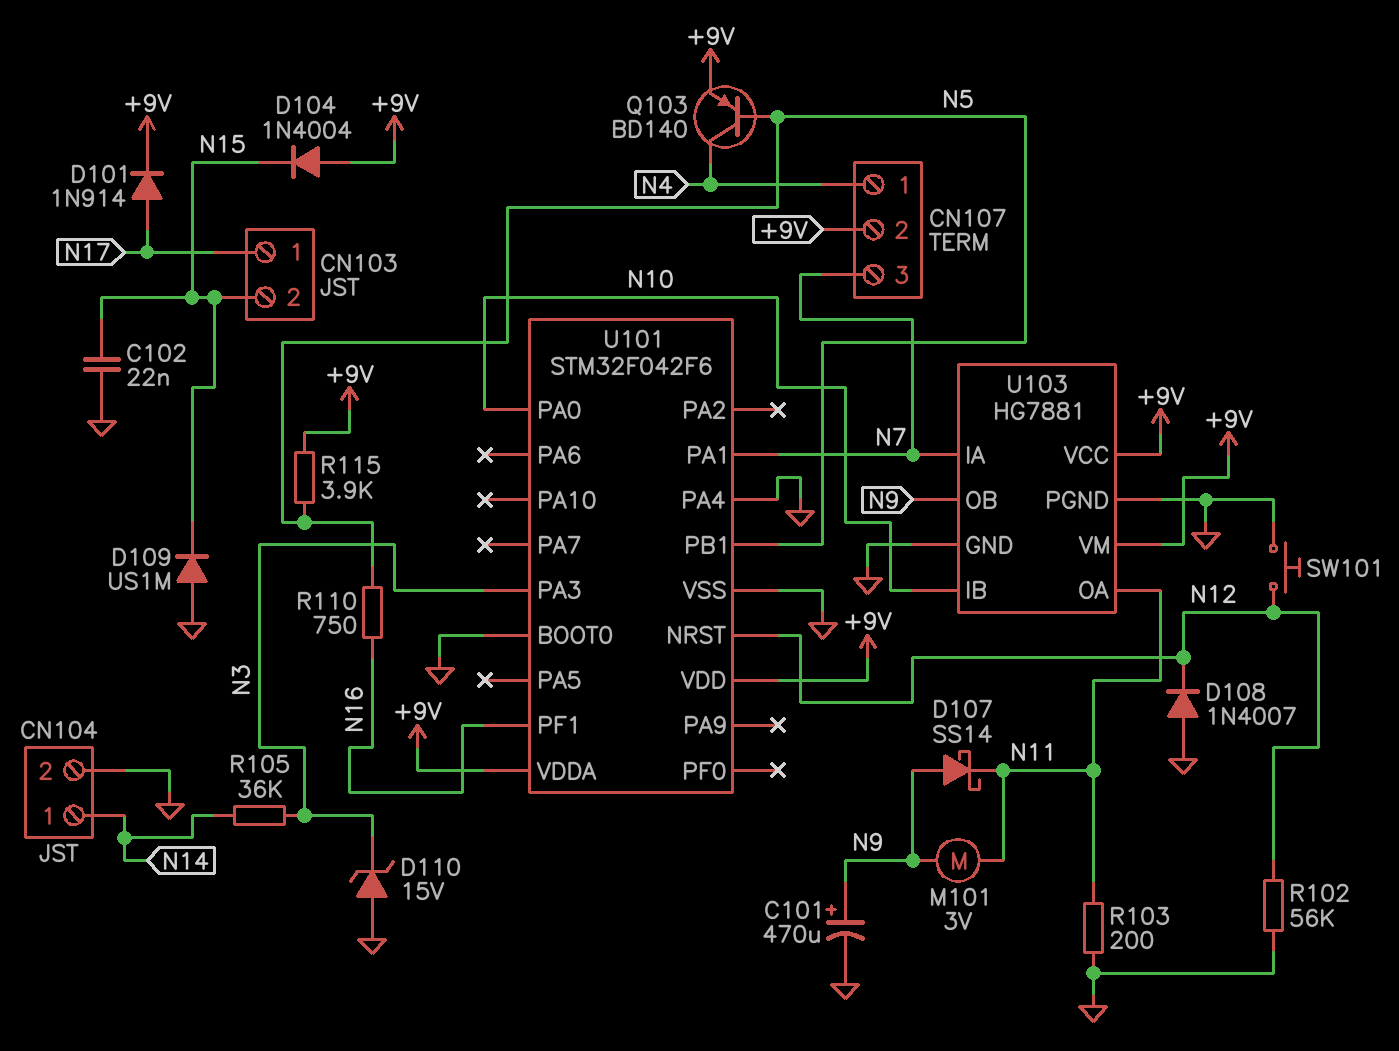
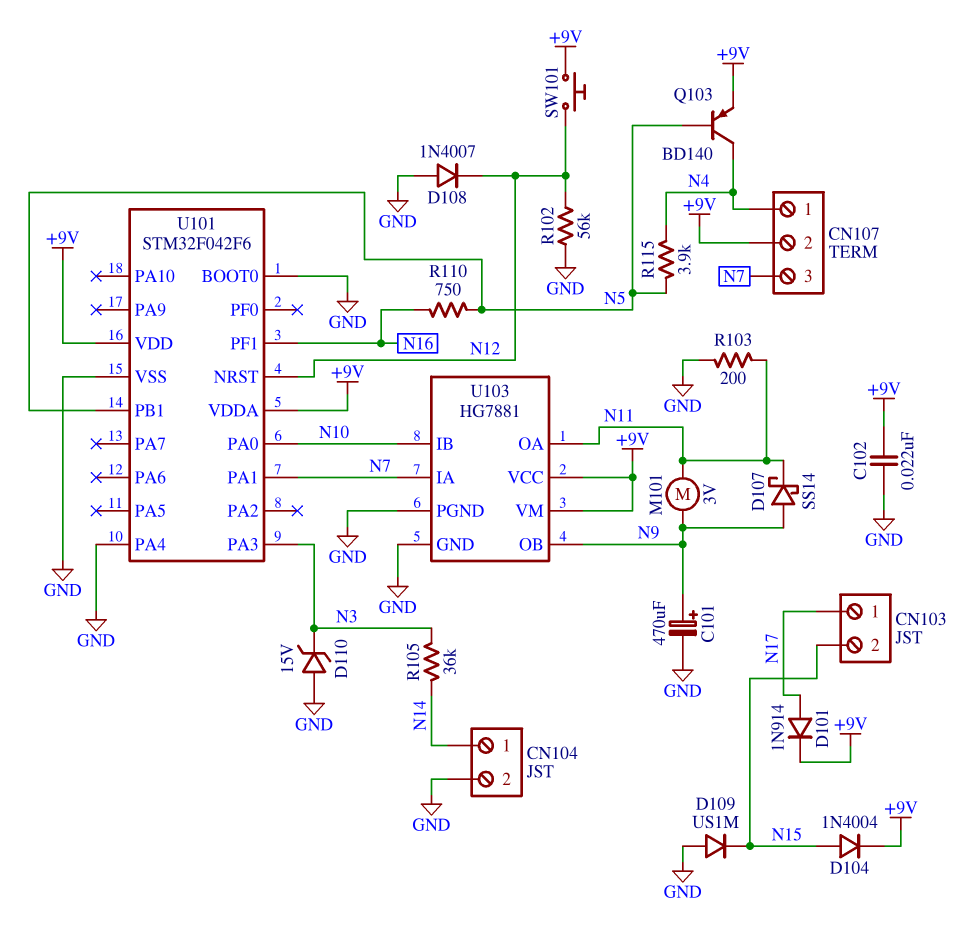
C102: 22nF (GND, N15) -> 22nF (+9V, GND)
D104: diode 1N4004 (A +9V, K N15) -> diode 1N4004 (A N15, K +9V)
R115: 3.9k (+9V, N5) -> 3.9k (N4, N5)
SW101: button (GND, N12) -> button (+9V, N12)

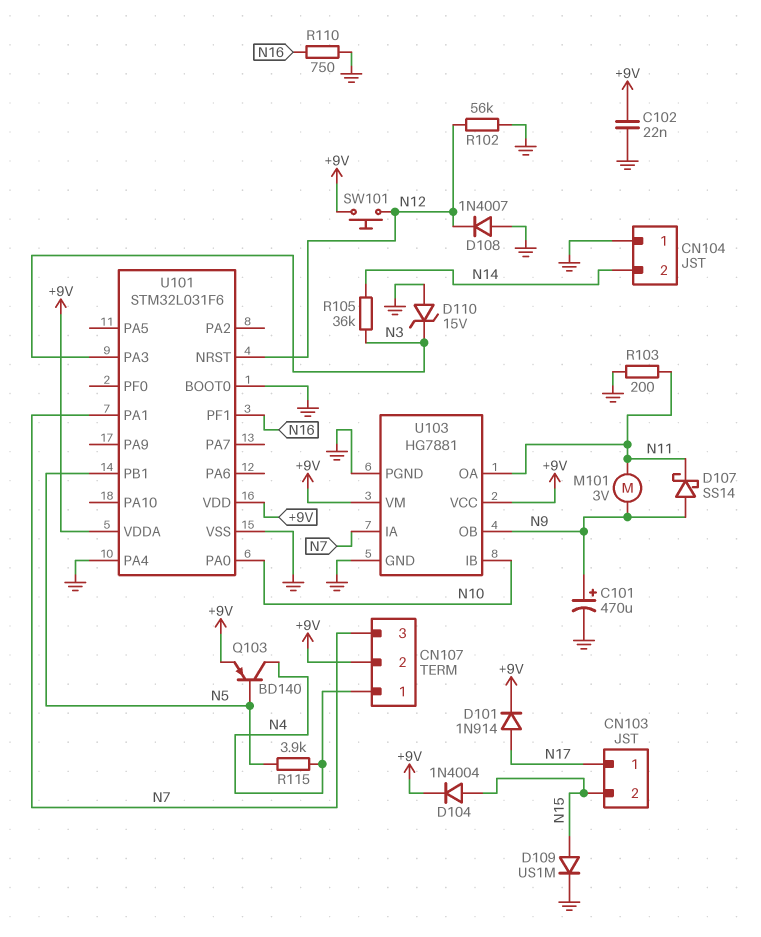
CN104 pin 1: N14 -> GND
CN104 pin 2: GND -> N14
D109: diode US1M (A GND, K N15) -> diode US1M (A N15, K GND)
R110: 750 (N5, N16) -> 750 (GND, N16)
U101: STM32F042F6 -> STM32L031F6

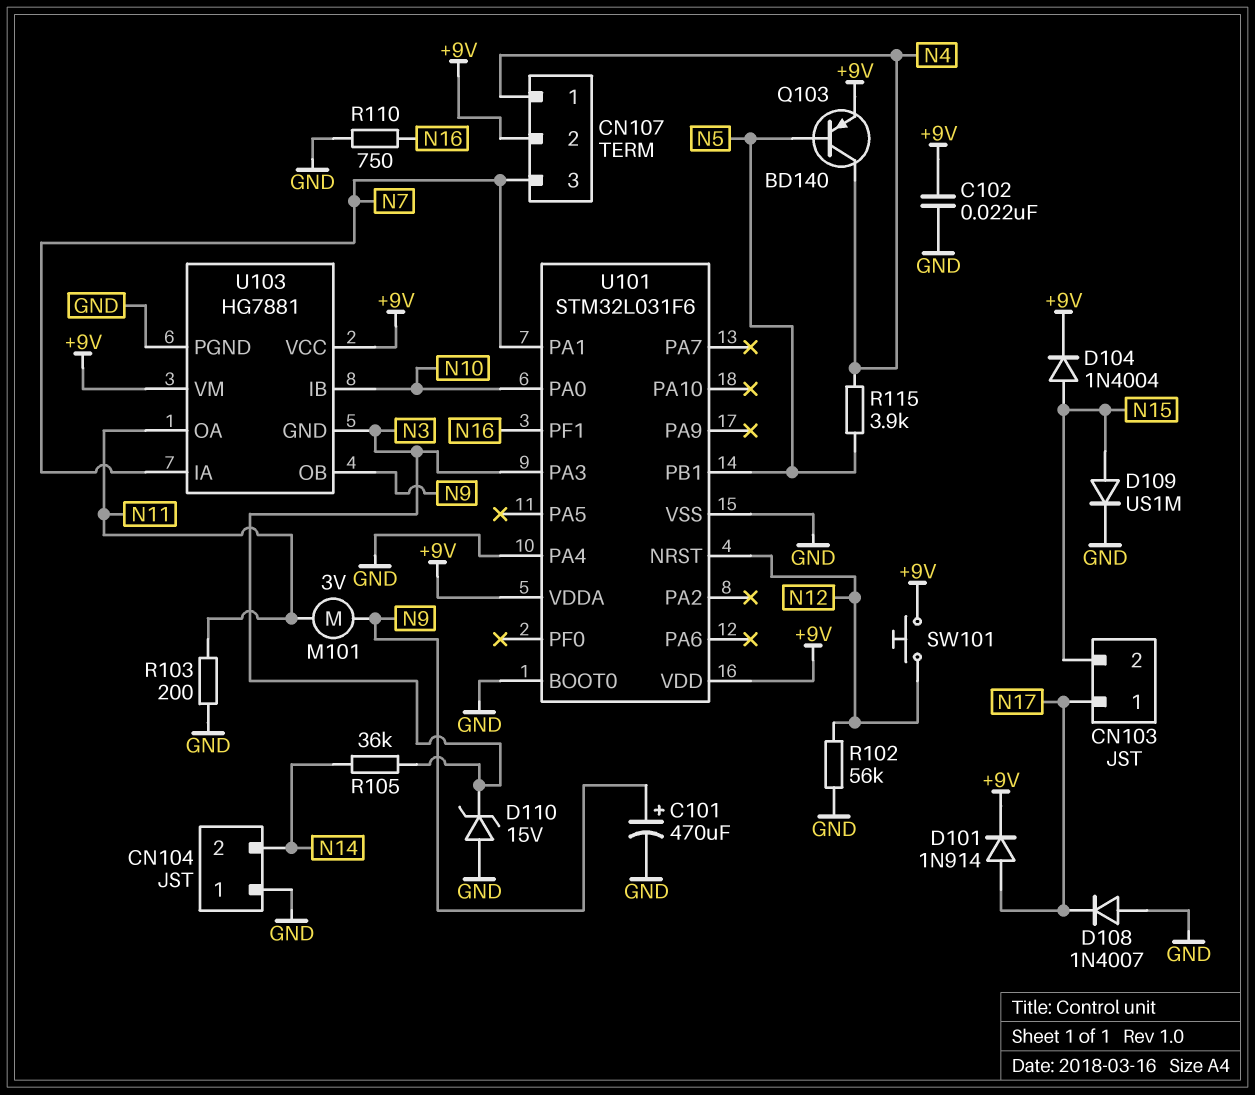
D107: schottky SS14 (A N9, K N11) -> none
D108: diode 1N4007 (A GND, K N12) -> diode 1N4007 (A GND, K N17)
U103 pin GND: GND -> N3

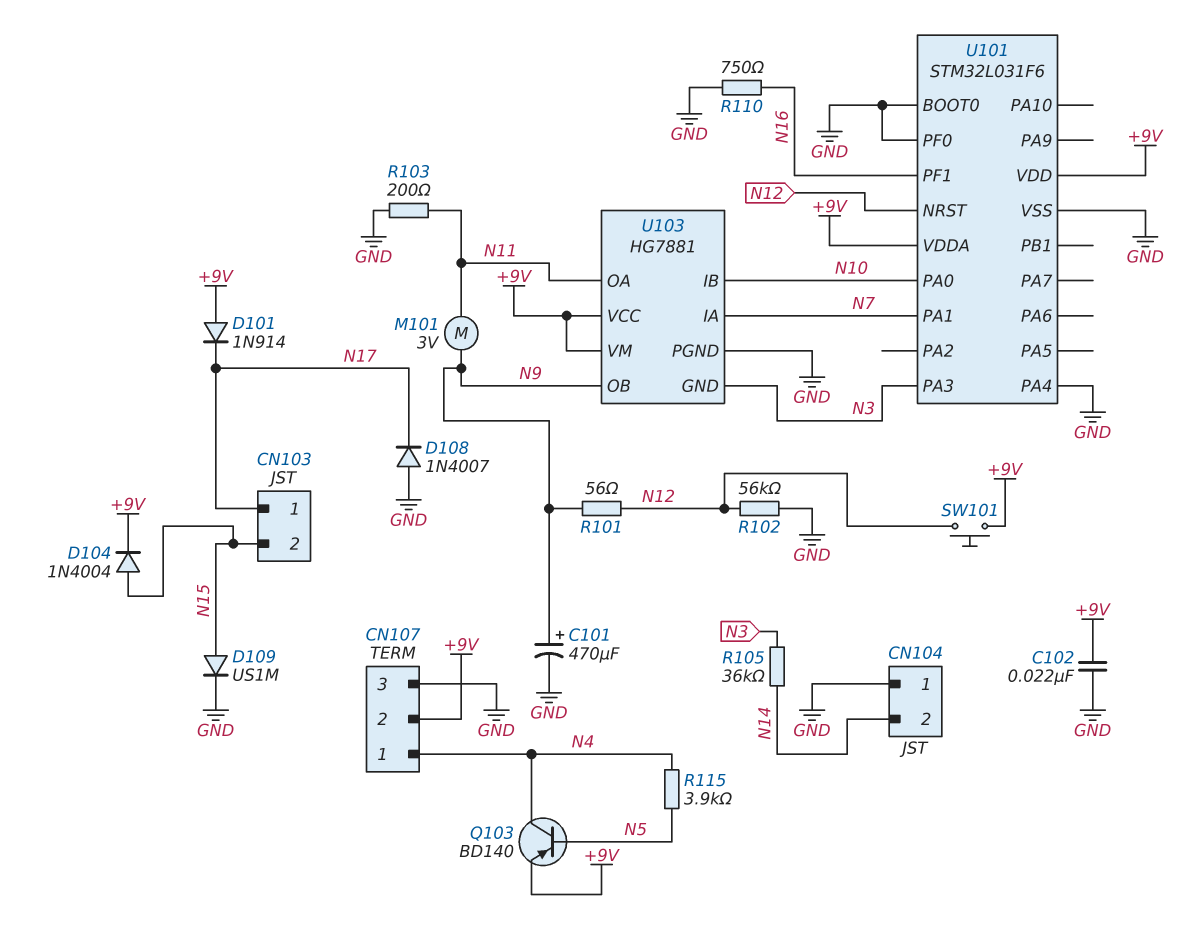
CN107 pin 3: N7 -> GND
D101: diode 1N914 (A N17, K +9V) -> diode 1N914 (A +9V, K N17)
D110: zener 15V (A GND, K N3) -> none
R101: none -> 56 (N9, N12)
U101 pin PB1: N5 -> none
U101 pin PF0: none -> GND

